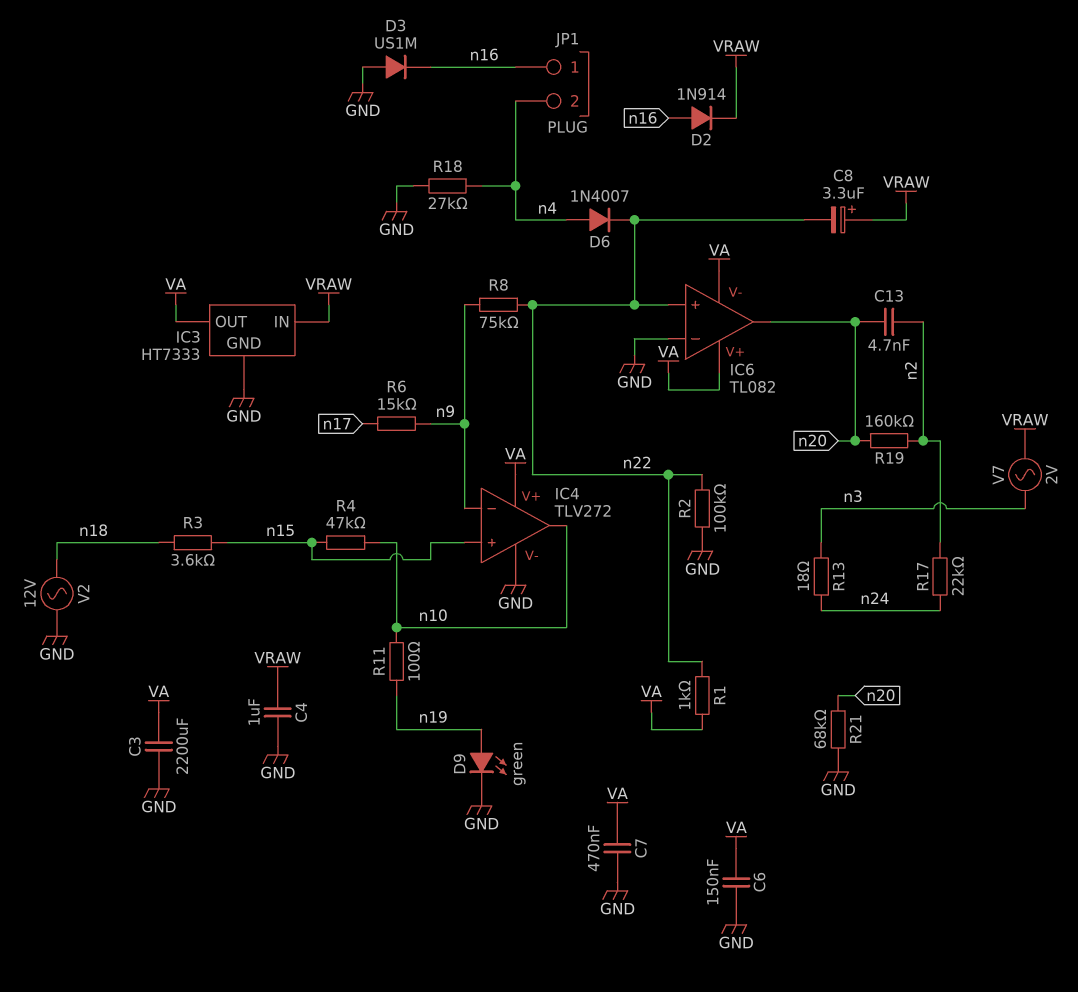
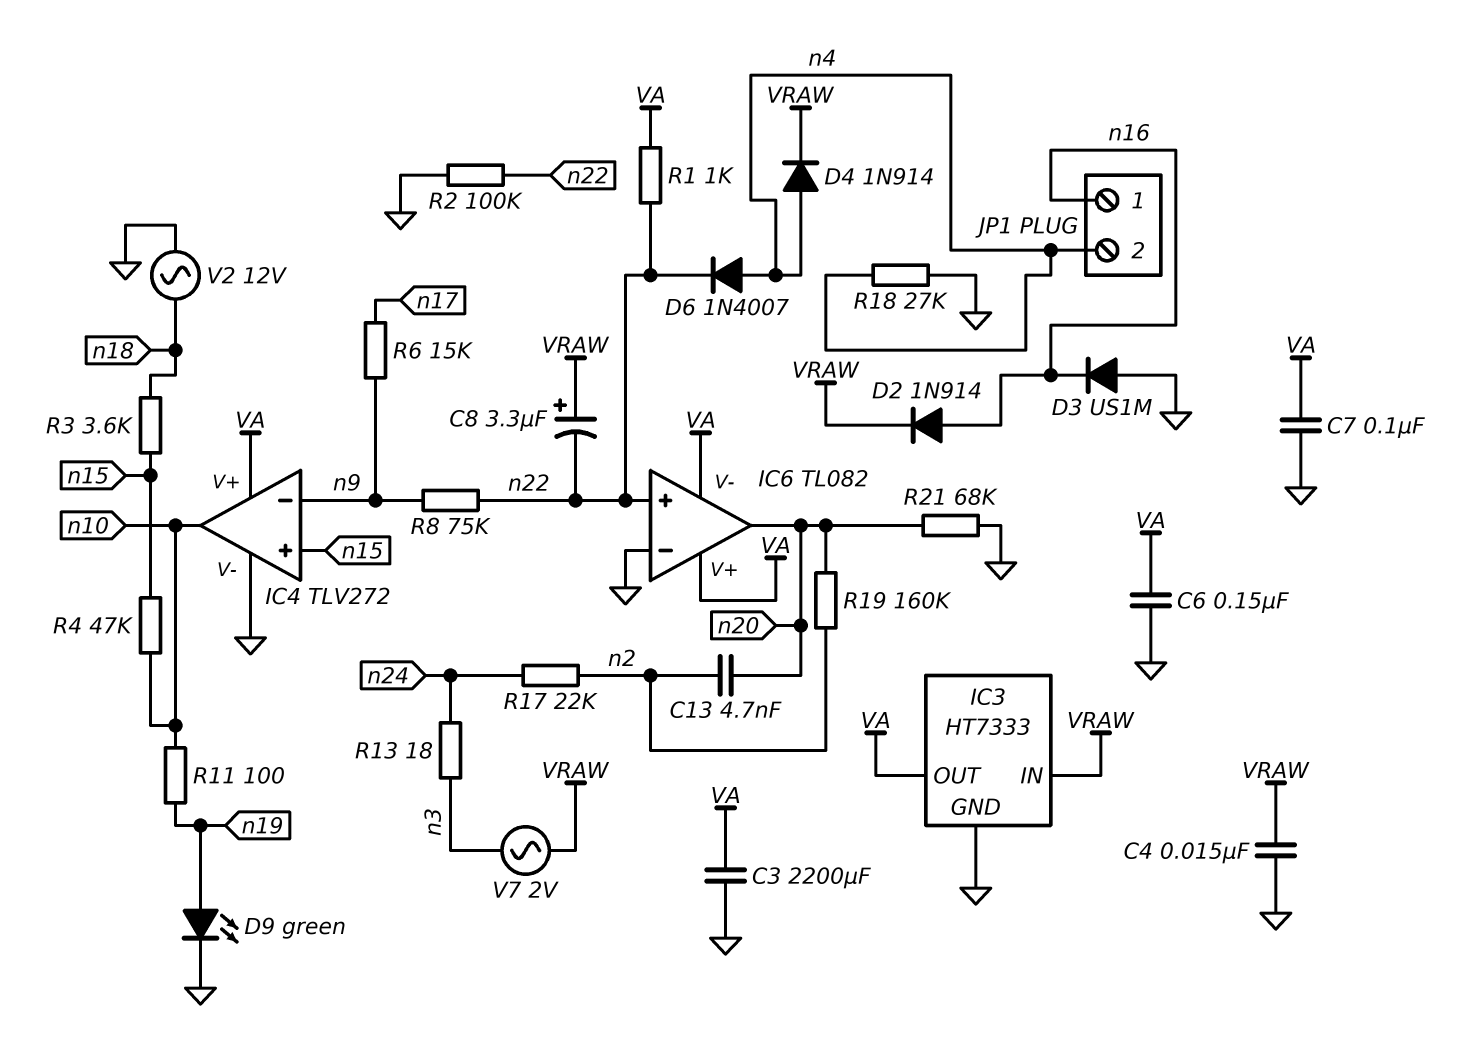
C4: 1uF (GND, VRAW) -> 15nF (GND, VRAW)
C7: 470nF (GND, VA) -> 100nF (GND, VA)
D4: none -> diode 1N914 (A n4, K VRAW)

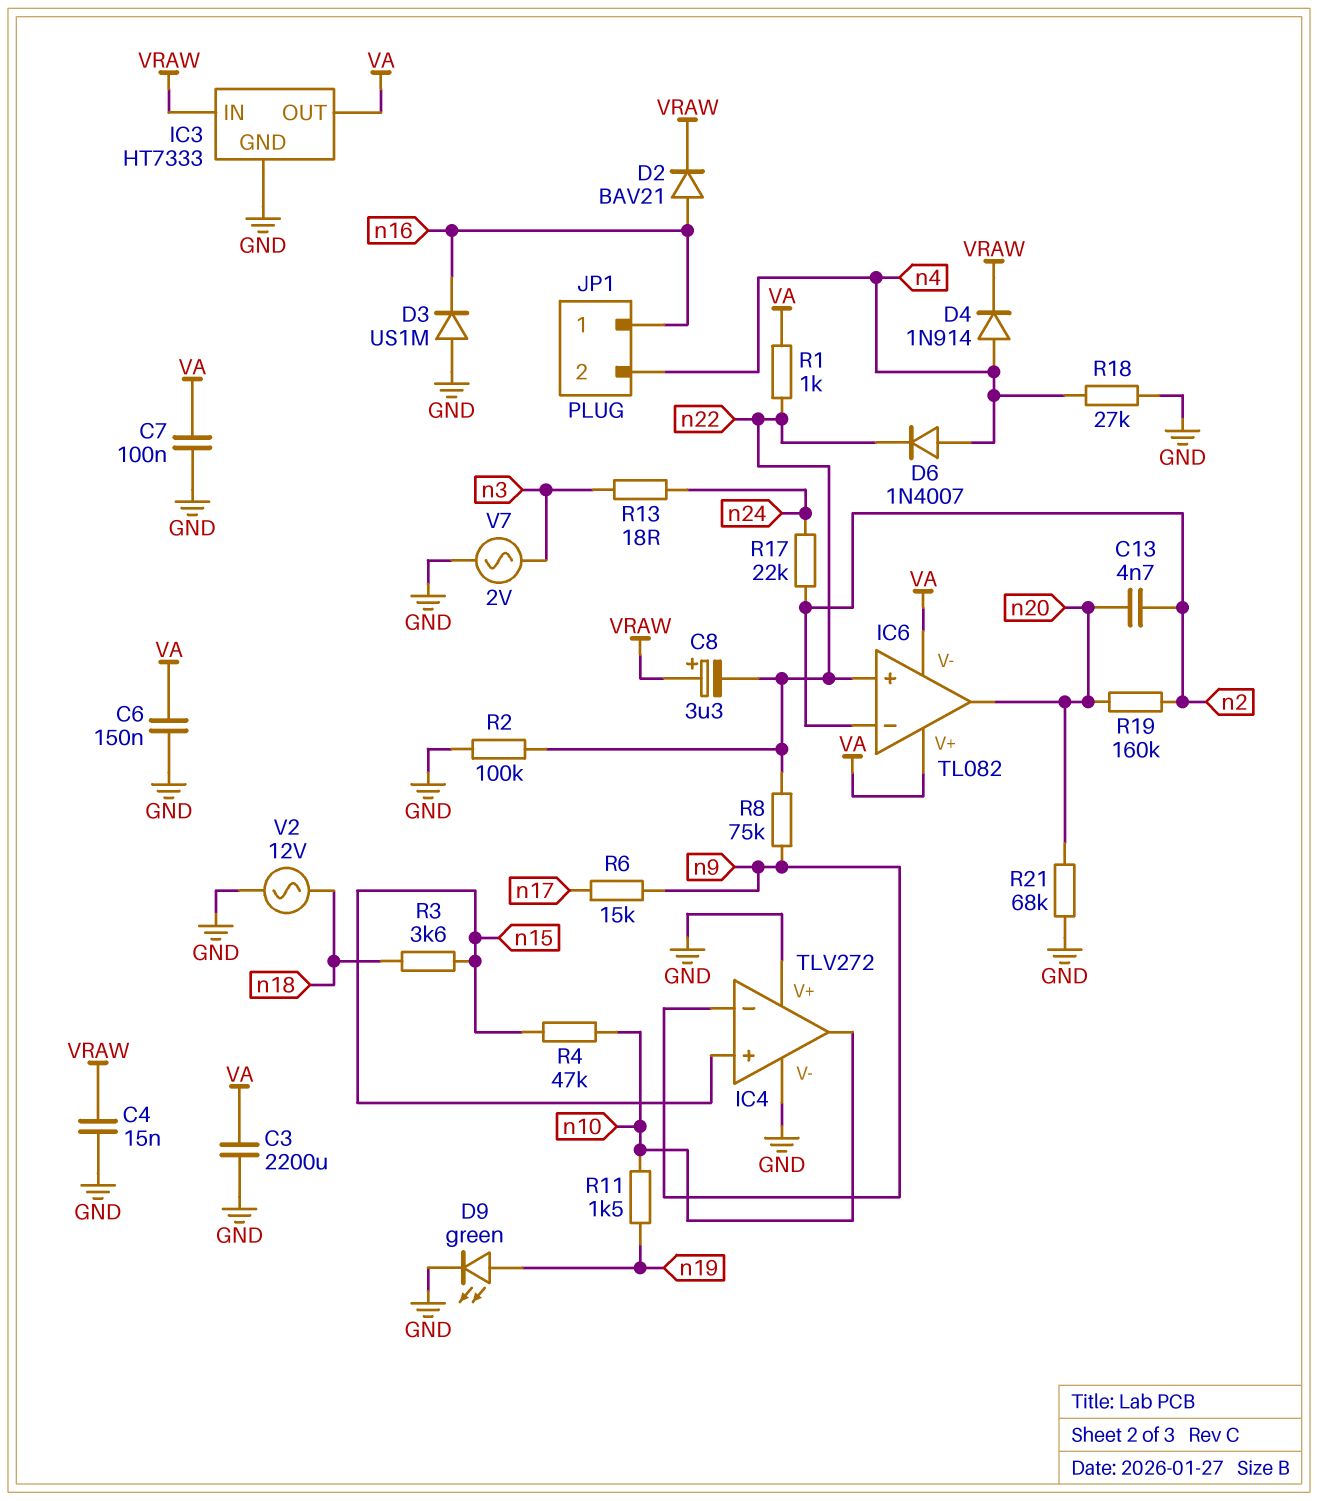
D2: diode 1N914 (A n16, K VRAW) -> diode BAV21 (A n16, K VRAW)
IC4 pin V+: VA -> GND
IC6 pin in-: GND -> n2
R11: 100 (n10, n19) -> 1.5k (n10, n19)
V7: AC 2V (VRAW, n3) -> AC 2V (GND, n3)

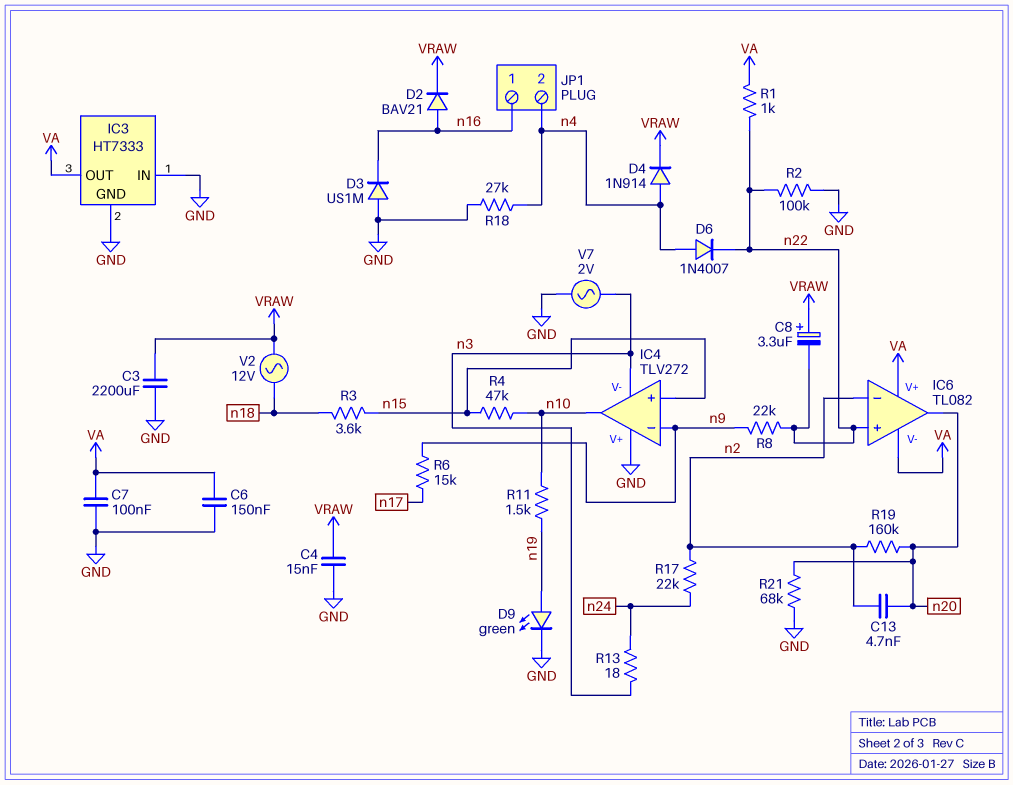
C3: 2200uF (GND, VA) -> 2200uF (GND, VRAW)
IC3 pin IN: VRAW -> GND
IC4 pin V-: GND -> n3
R8: 75k (n9, n22) -> 22k (n9, n22)
V2: AC 12V (GND, n18) -> AC 12V (VRAW, n18)

